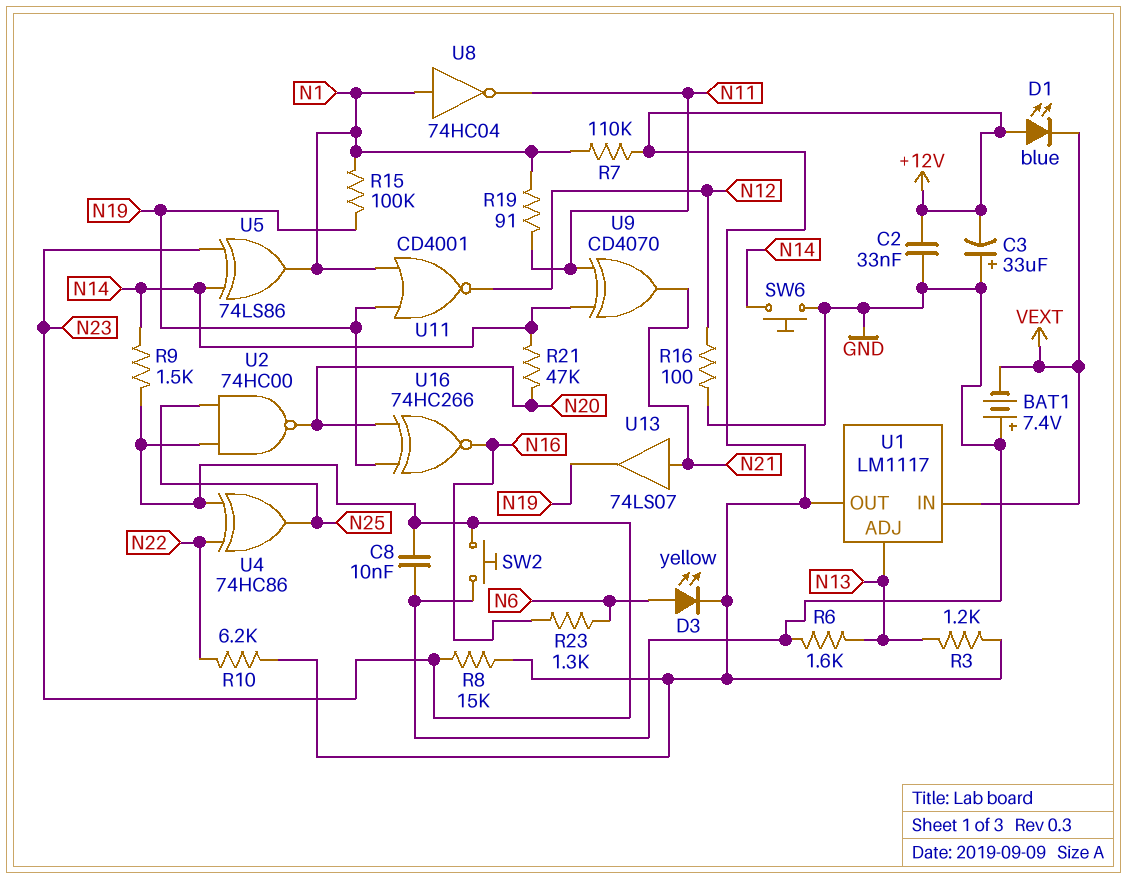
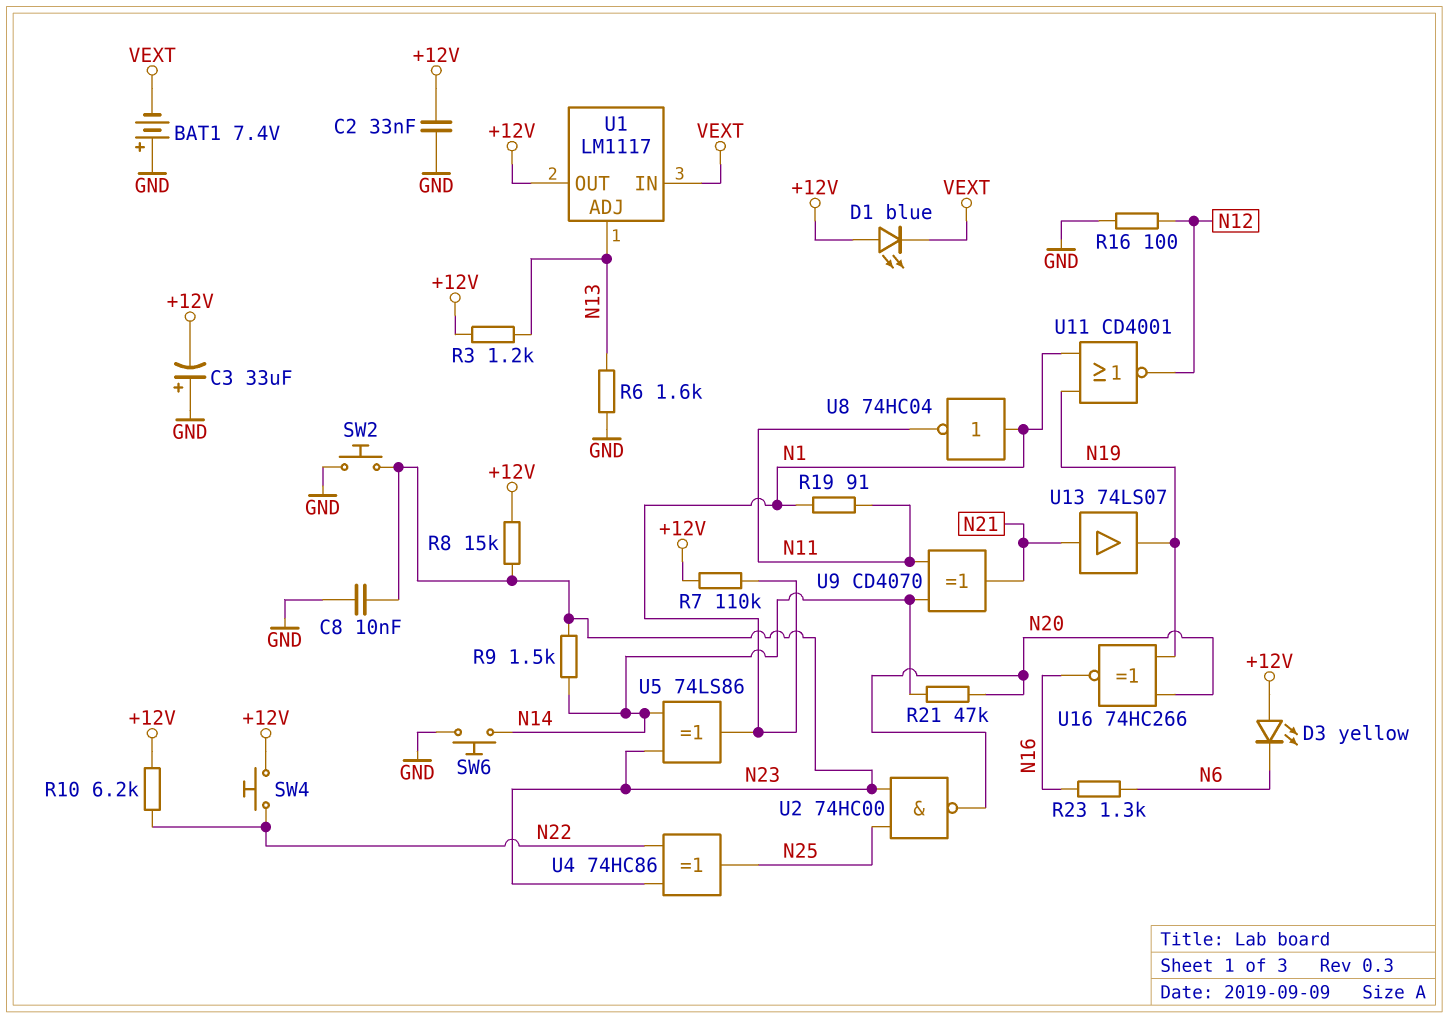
D3: LED yellow (A N6, K +12V) -> LED yellow (A +12V, K N6)
R15: 100k (N1, N19) -> none
SW4: none -> button (+12V, N22)

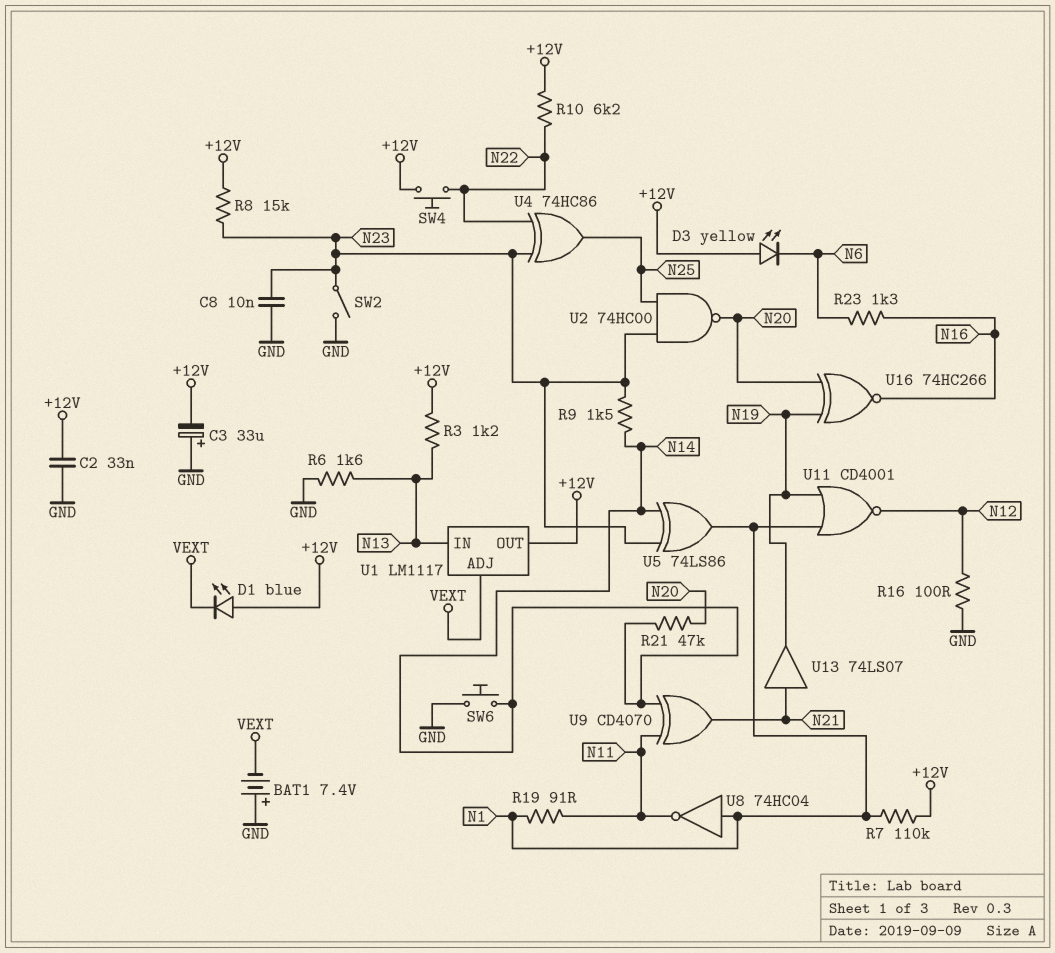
SW2: button (GND, N23) -> switch (GND, N23)
U1 pin ADJ: N13 -> VEXT
U1 pin IN: VEXT -> N13

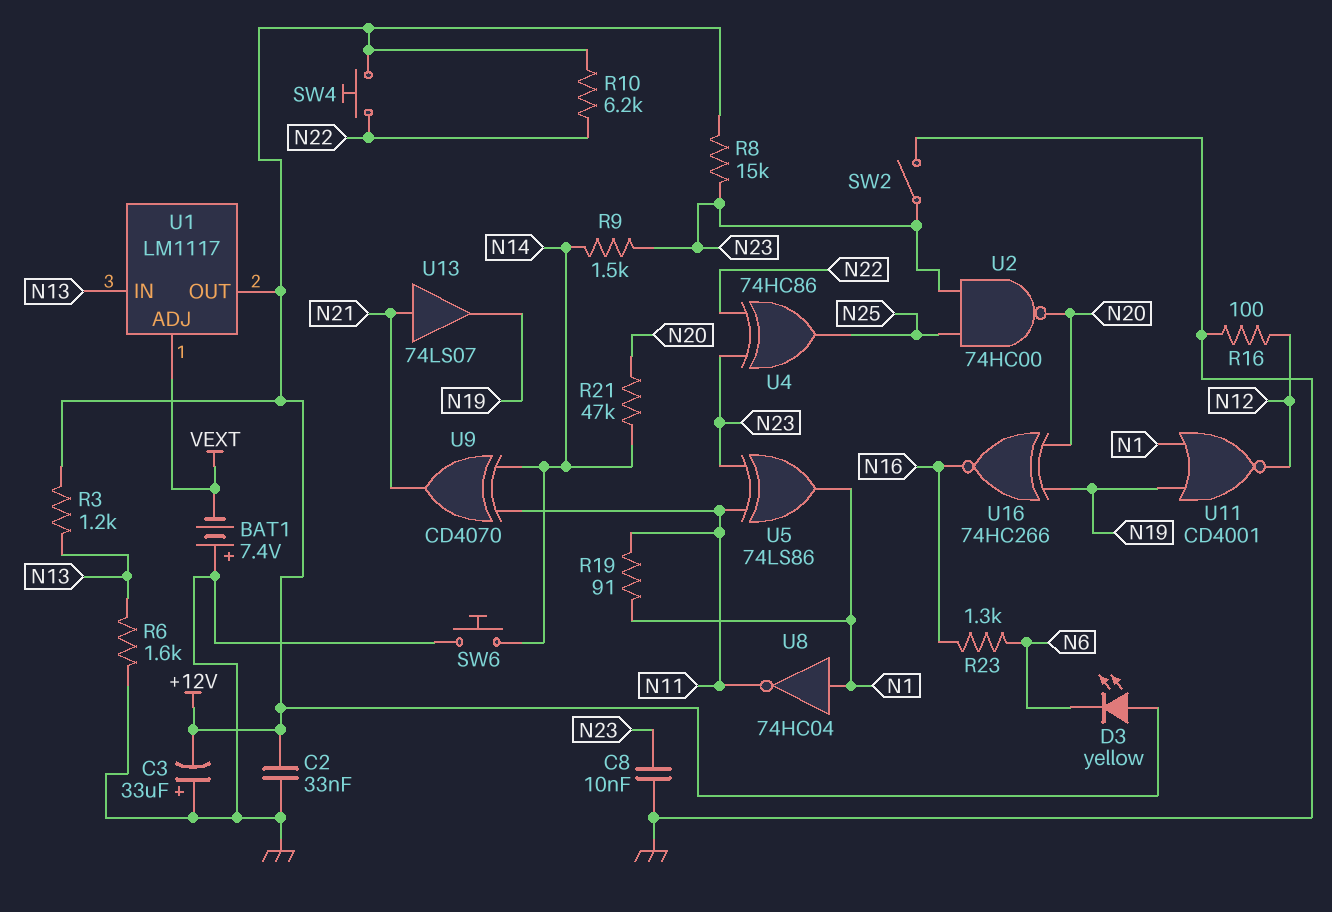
D1: LED blue (A +12V, K VEXT) -> none
R7: 110k (+12V, N1) -> none
U5: XOR 74LS86 (in N14, in N23, out N1) -> XOR 74LS86 (in N11, in N23, out N1)

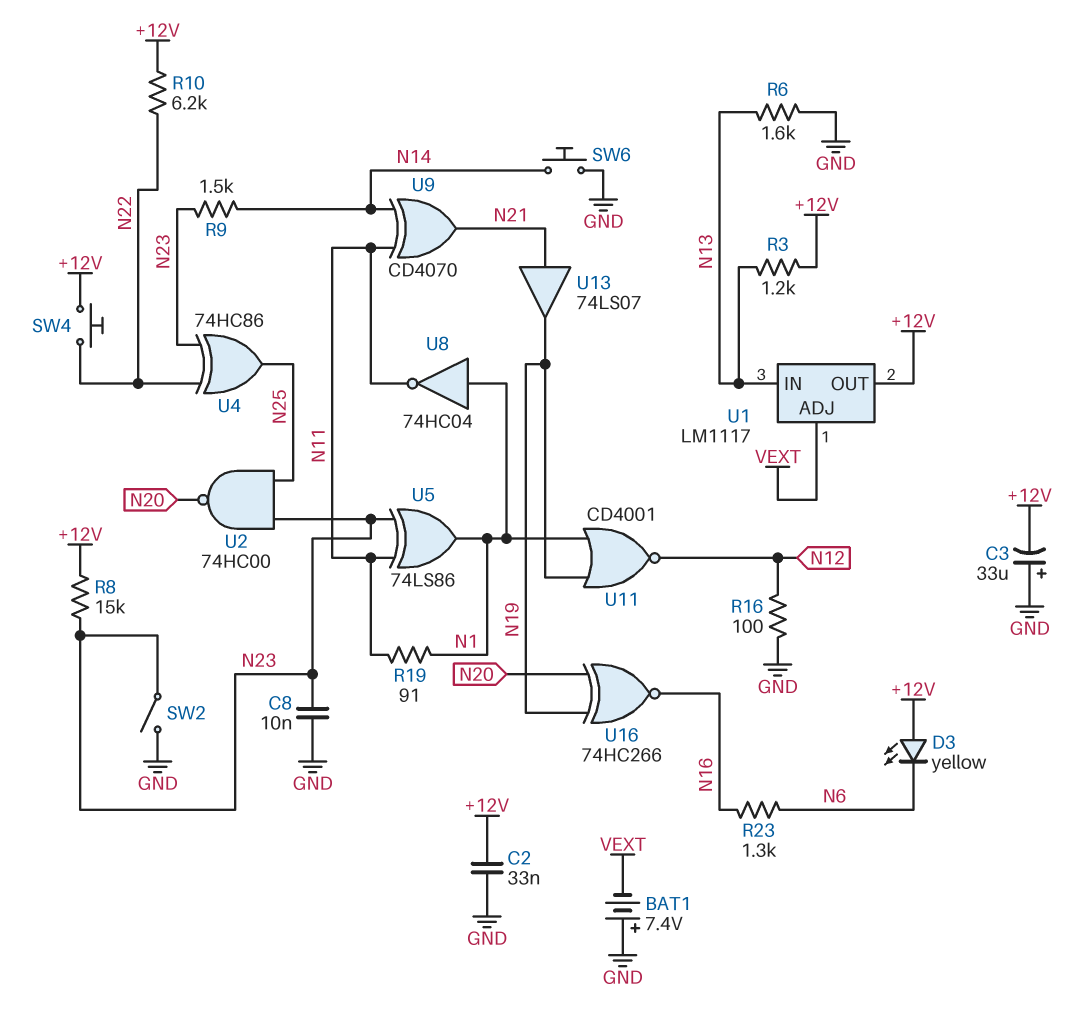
R21: 47k (N14, N20) -> none

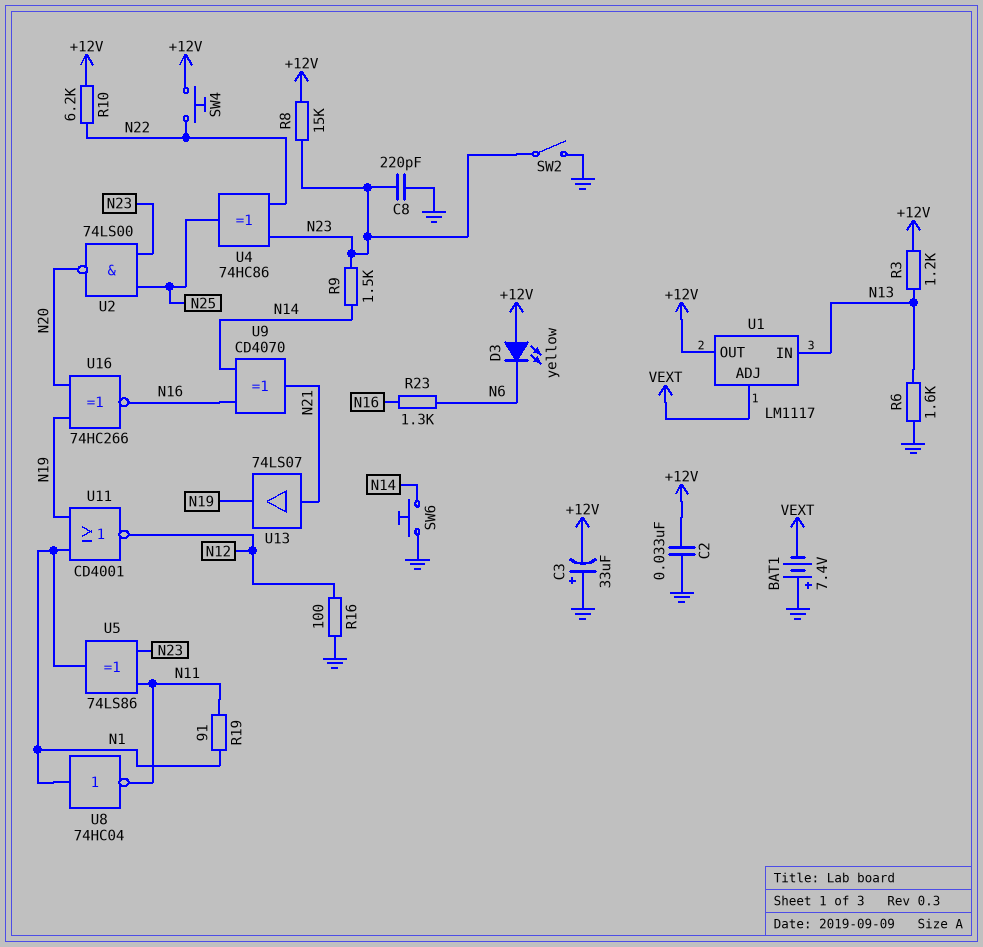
C8: 10nF (GND, N23) -> 220pF (GND, N23)
U2: NAND 74HC00 (in N23, in N25, out N20) -> NAND 74LS00 (in N23, in N25, out N20)
U9: XOR CD4070 (in N11, in N14, out N21) -> XOR CD4070 (in N14, in N16, out N21)

